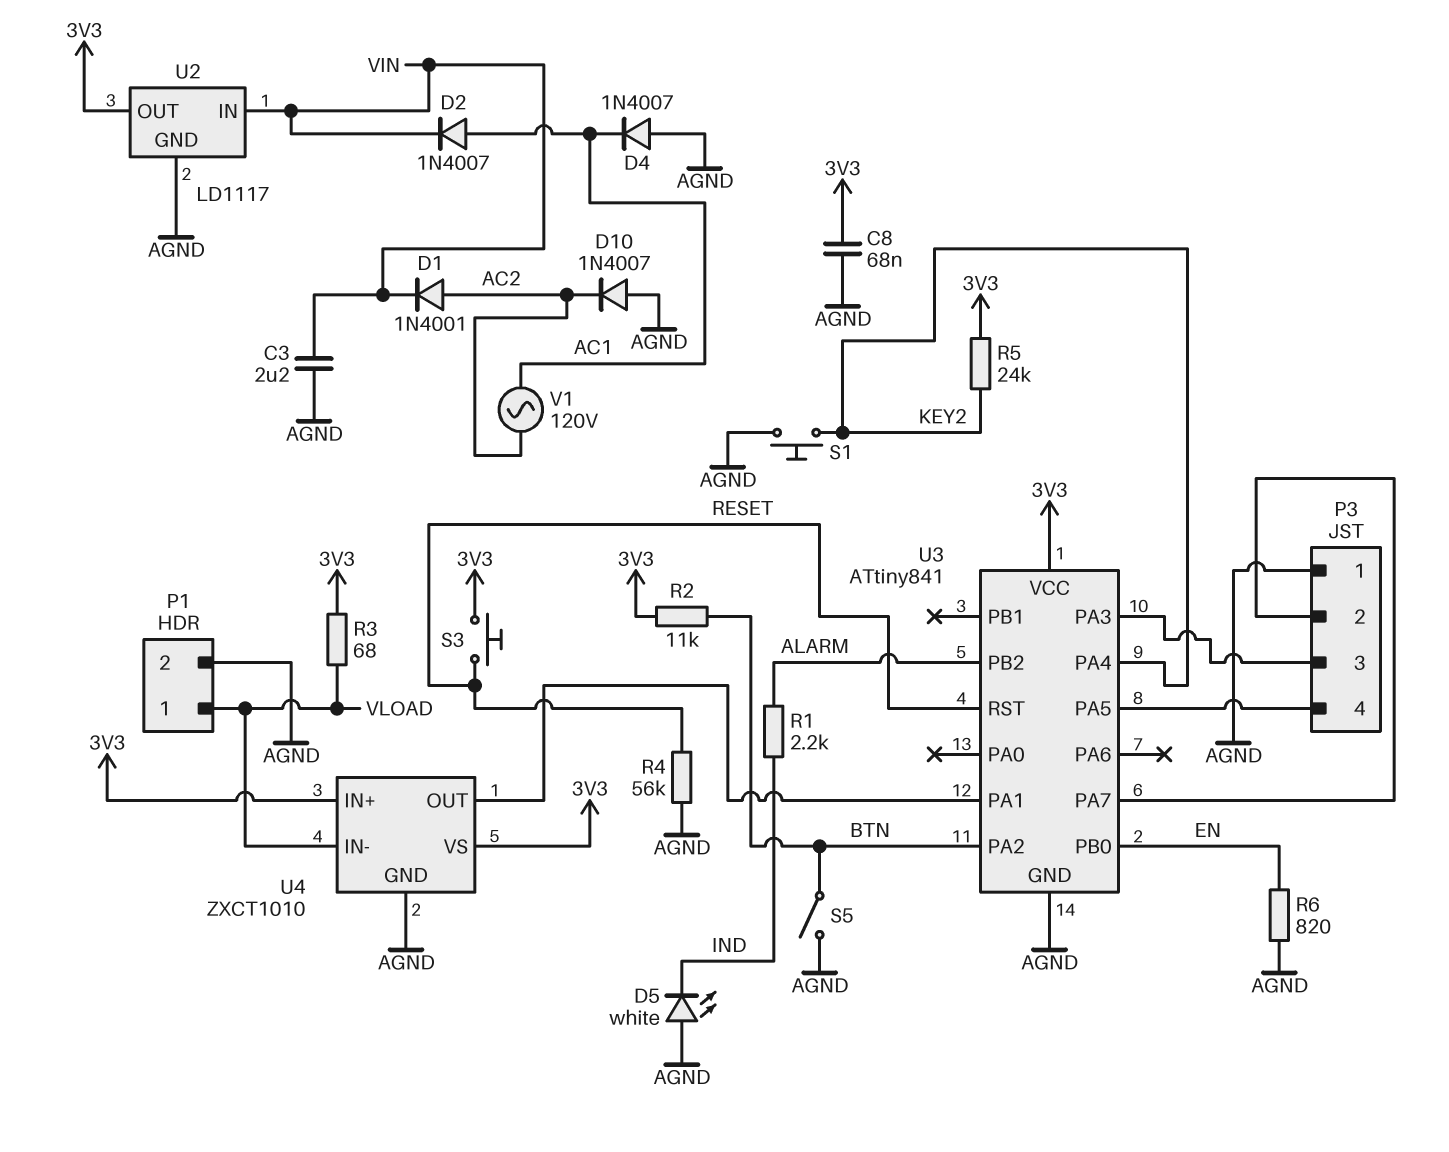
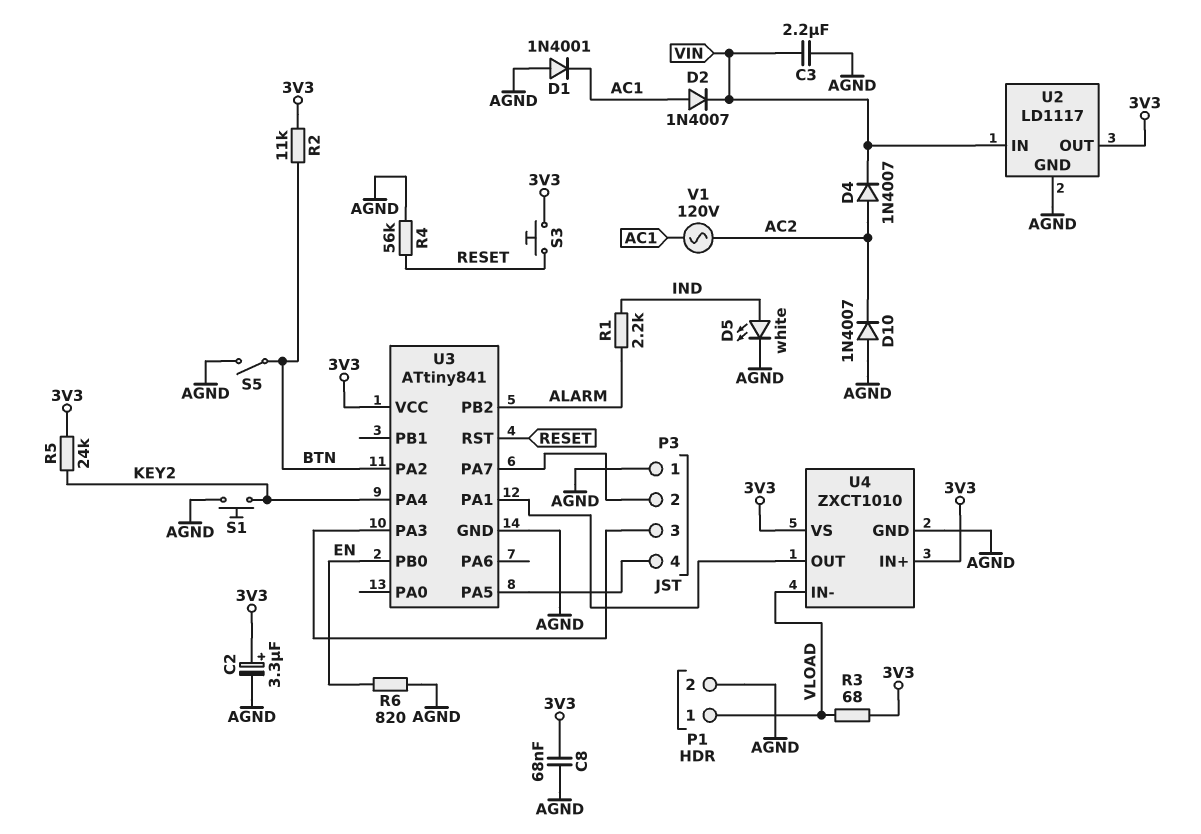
C2: none -> 3.3uF (plus 3V3, minus AGND)
D1: diode 1N4001 (A AC2, K VIN) -> diode 1N4001 (A AGND, K AC1)
D4: diode 1N4007 (A AGND, K AC1) -> diode 1N4007 (A AC2, K VIN)
D5: LED white (A AGND, K IND) -> LED white (A IND, K AGND)

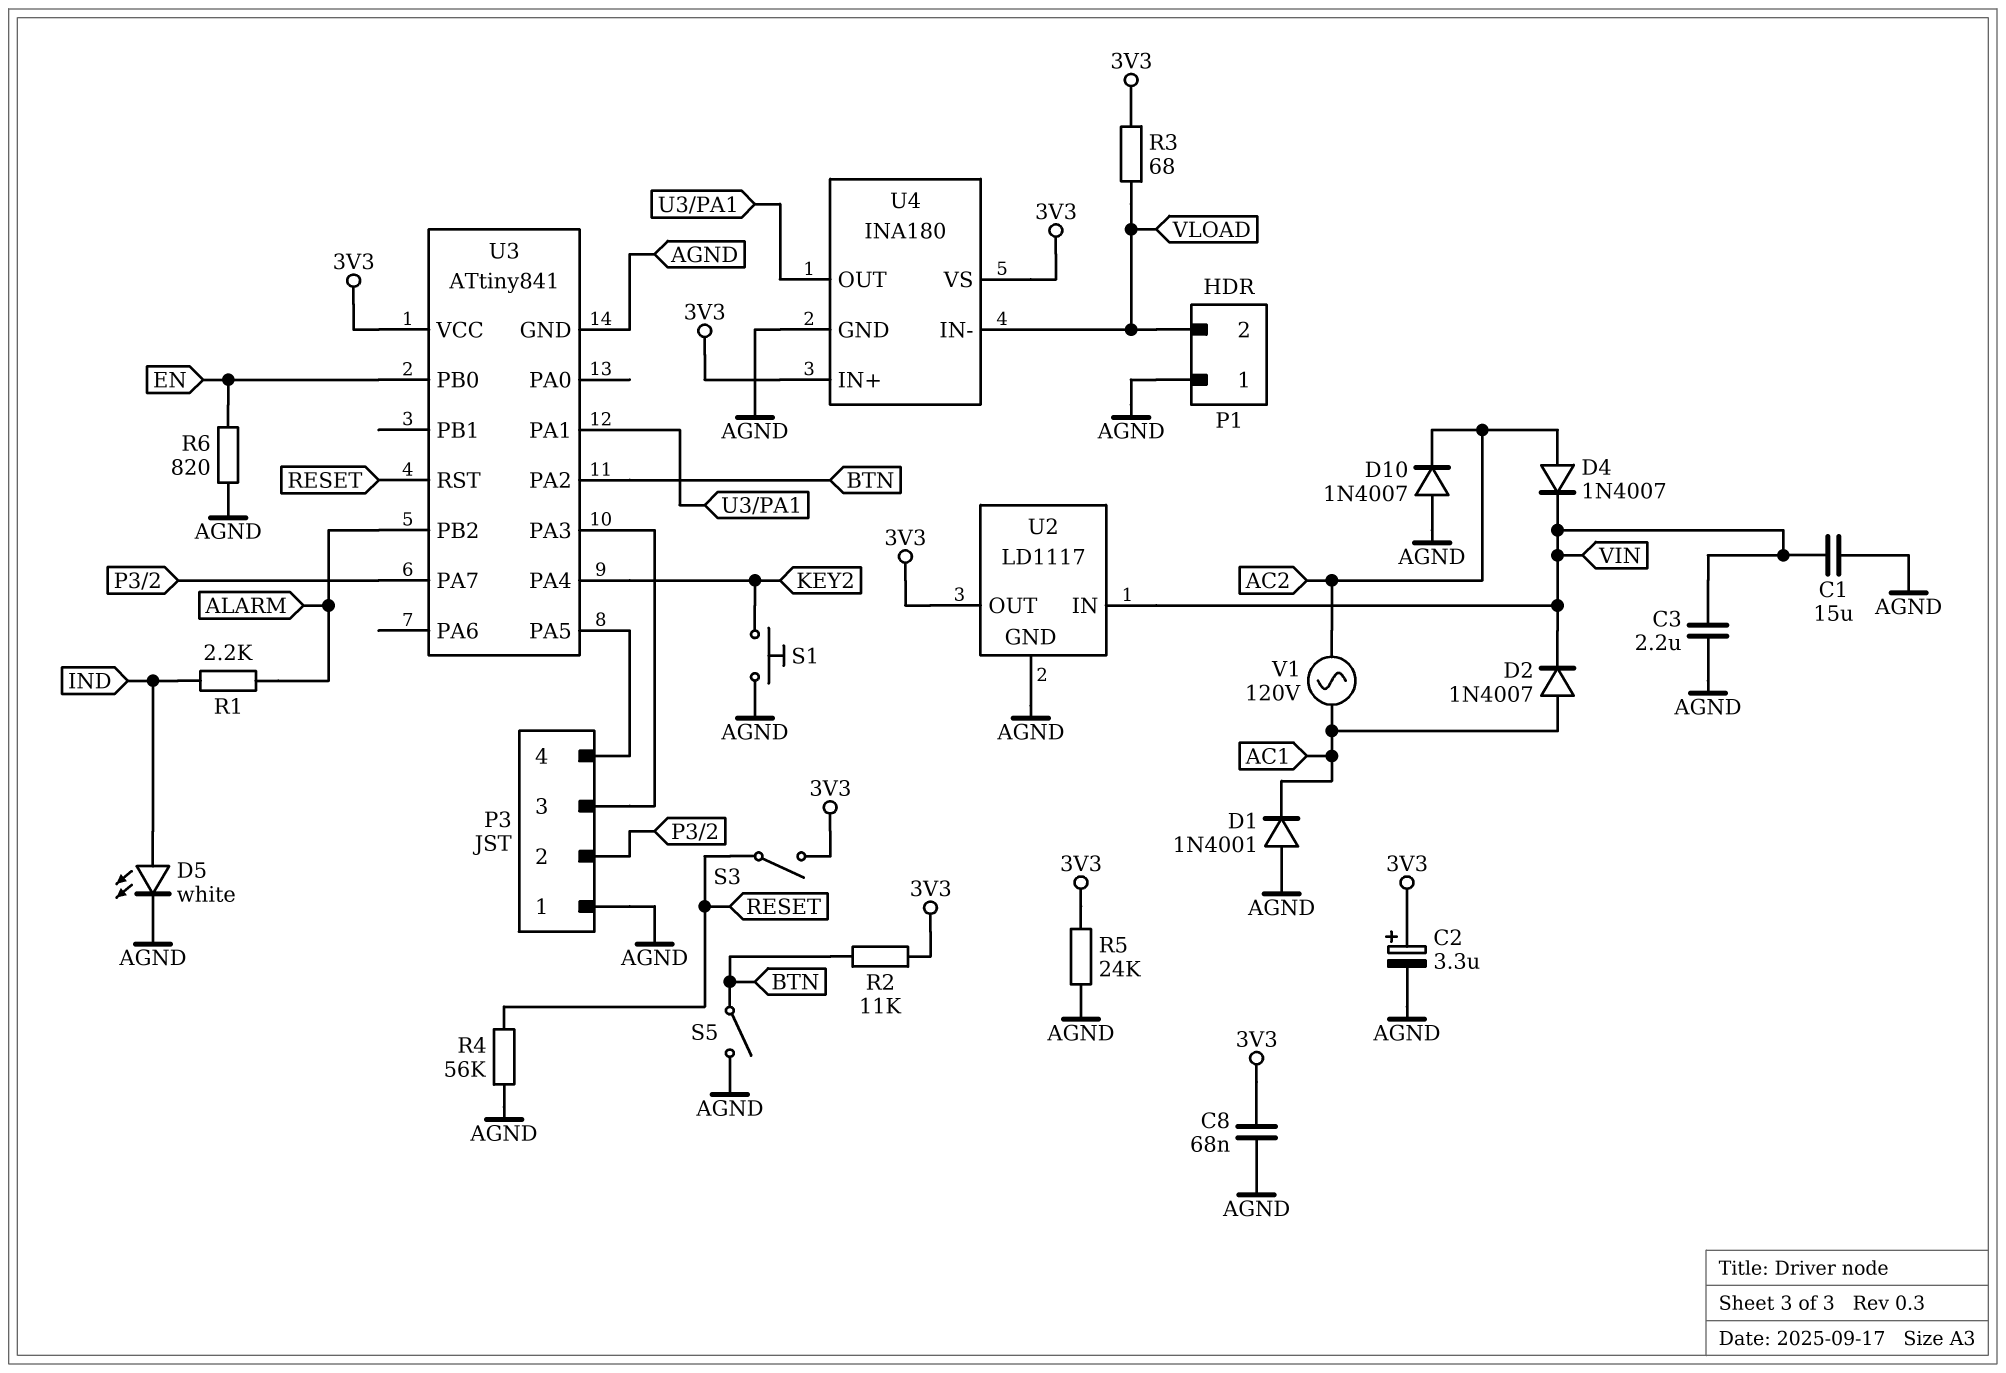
C1: none -> 15uF (AGND, VIN)
P1 pin 1: VLOAD -> AGND
P1 pin 2: AGND -> VLOAD
R5: 24k (3V3, KEY2) -> 24k (3V3, AGND)
S3: button (3V3, RESET) -> switch (3V3, RESET)
U4: ZXCT1010 -> INA180

